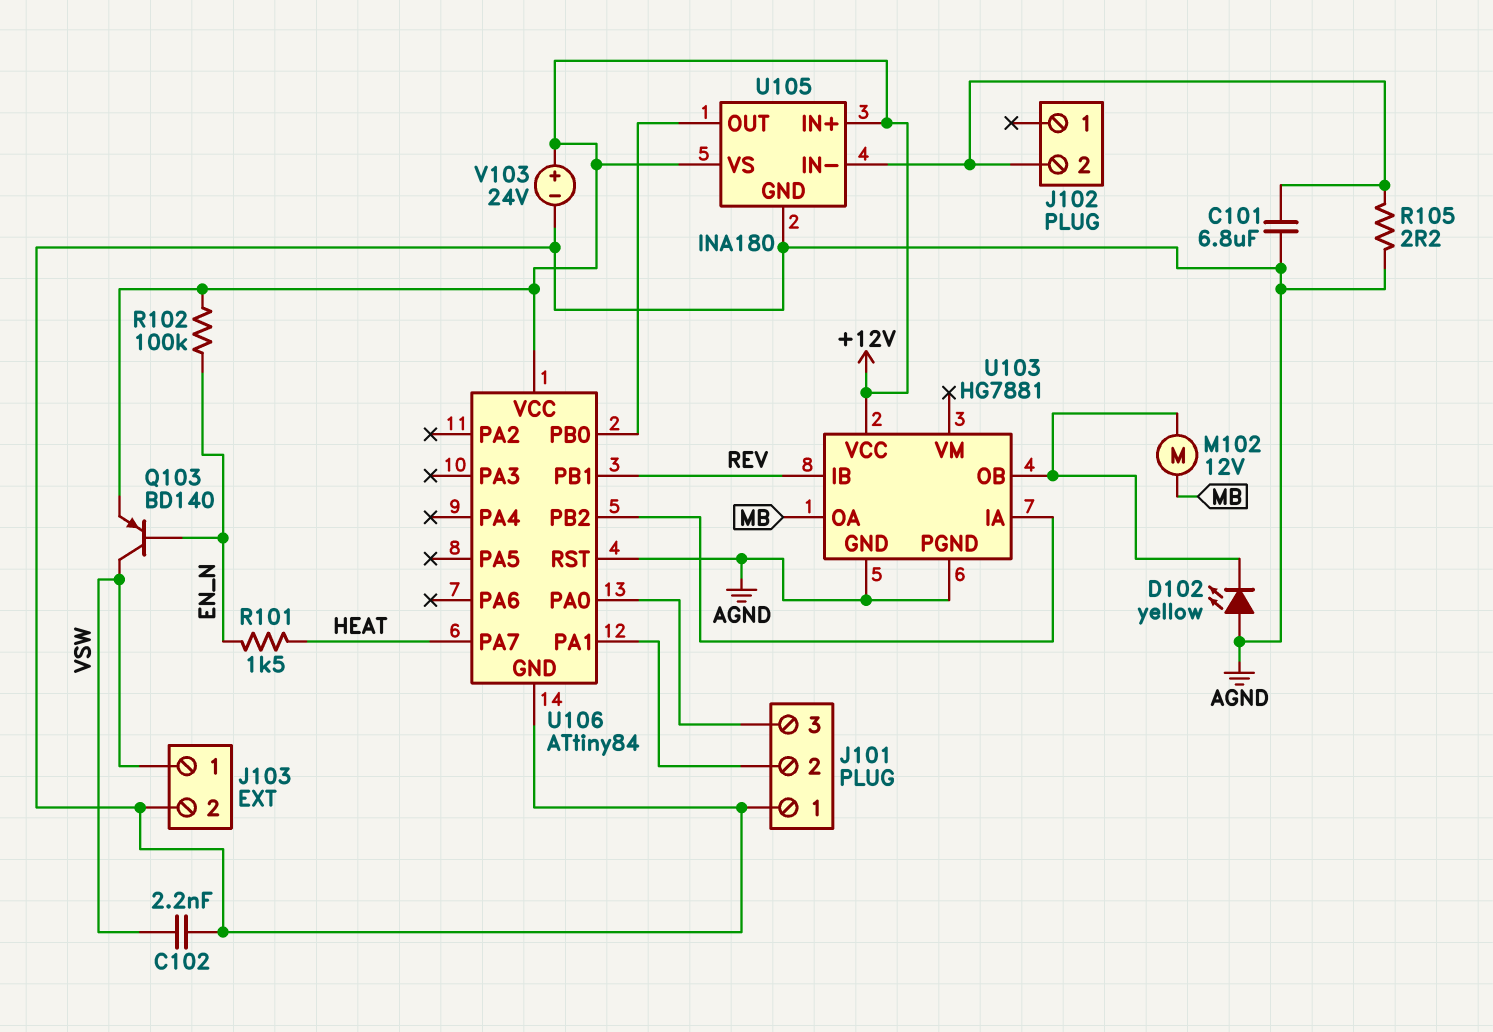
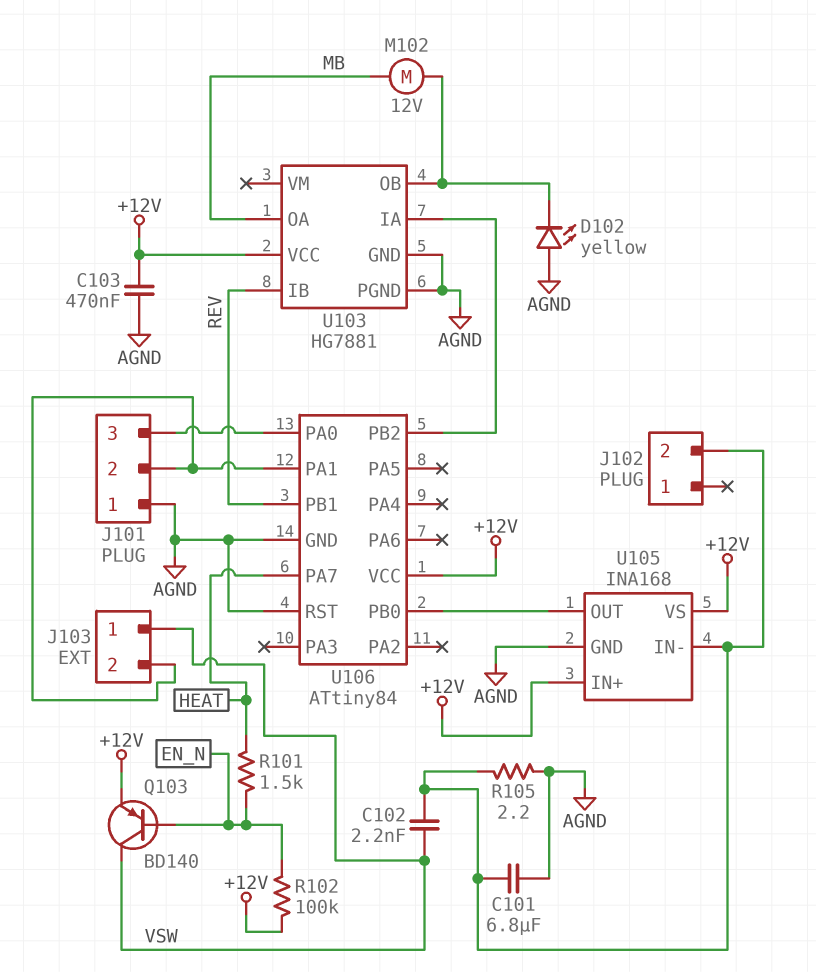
C102: 2.2nF (AGND, VSW) -> 2.2nF (J102/2, VSW)
C103: none -> 470nF (+12V, AGND)
J103 pin 2: AGND -> J101/2
U105: INA180 -> INA168
V103: 24V (plus +12V, minus AGND) -> none

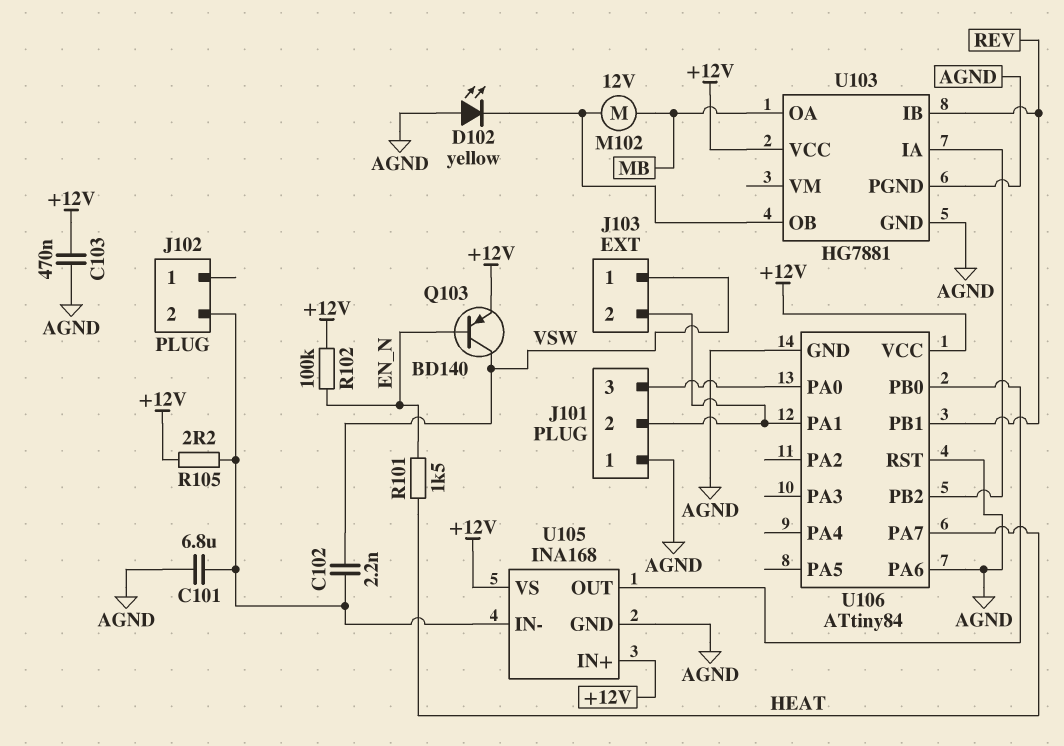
R105: 2.2 (AGND, J102/2) -> 2.2 (+12V, J102/2)
U106 pin PA6: none -> AGND

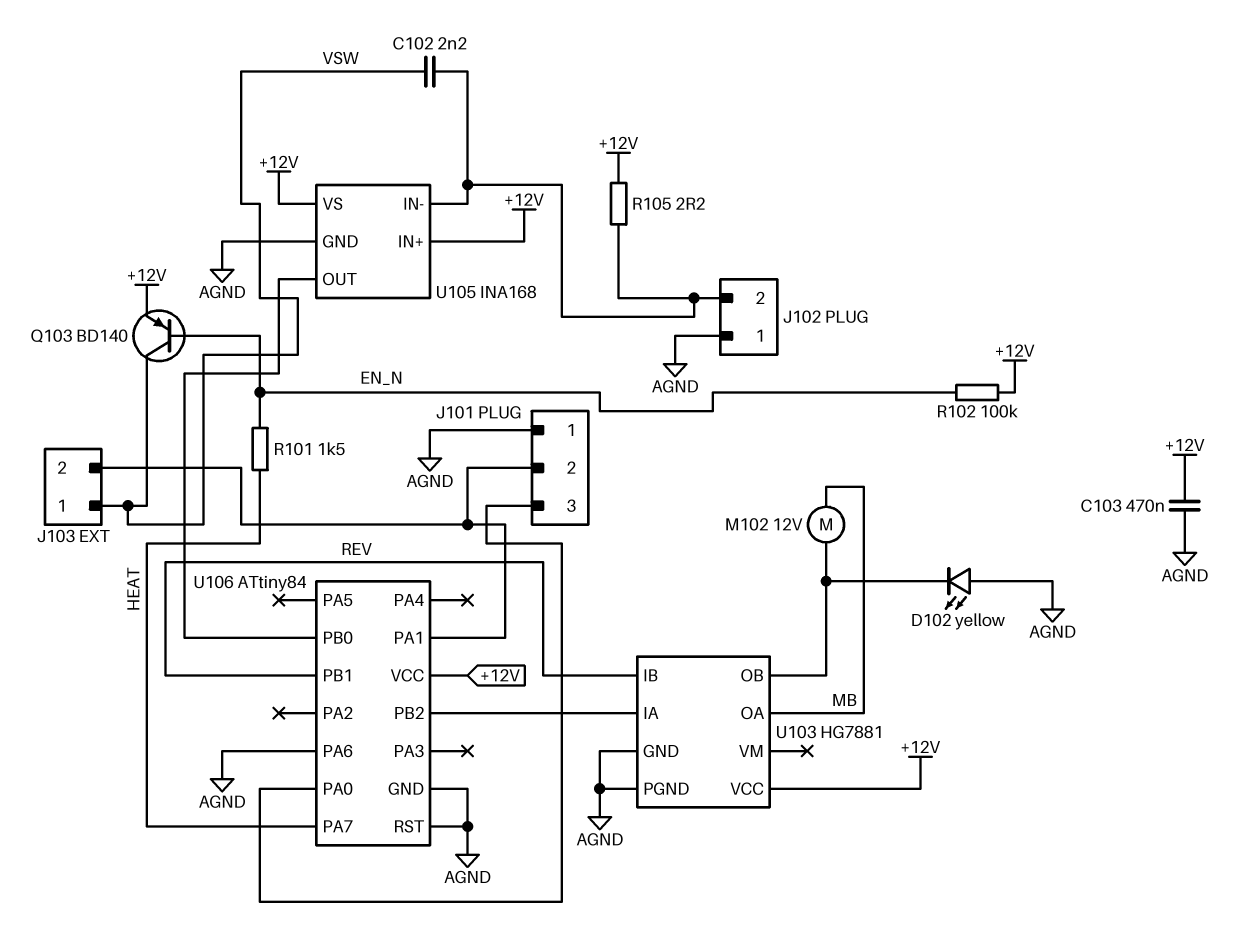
C101: 6.8uF (AGND, J102/2) -> none
J102 pin 1: none -> AGND

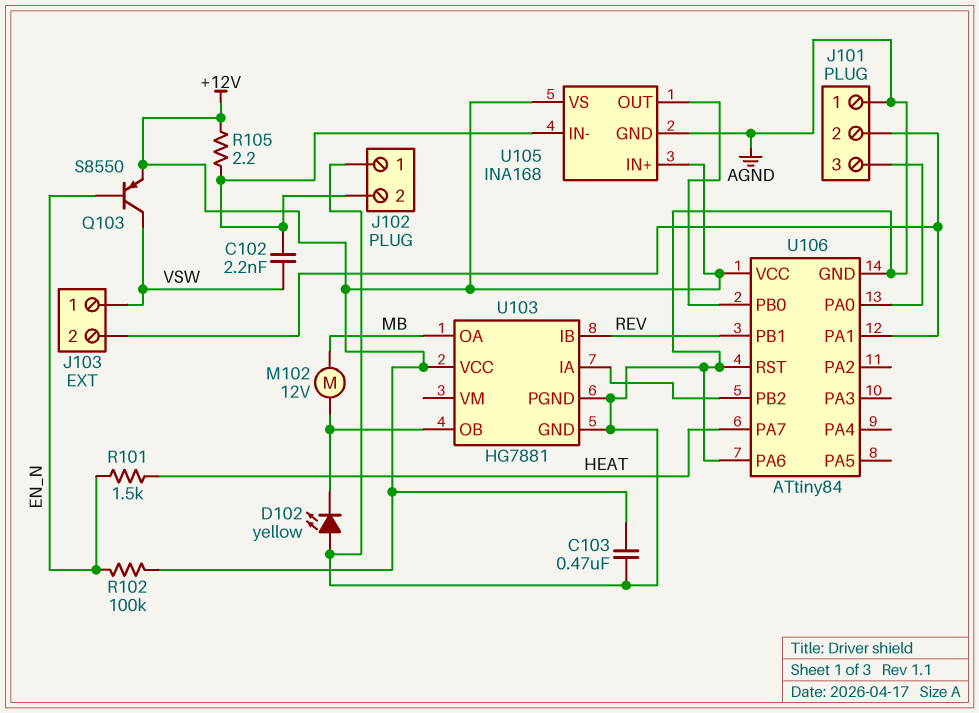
Q103: PNP BD140 (B EN_N, C VSW, E +12V) -> PNP S8550 (B EN_N, C VSW, E +12V)

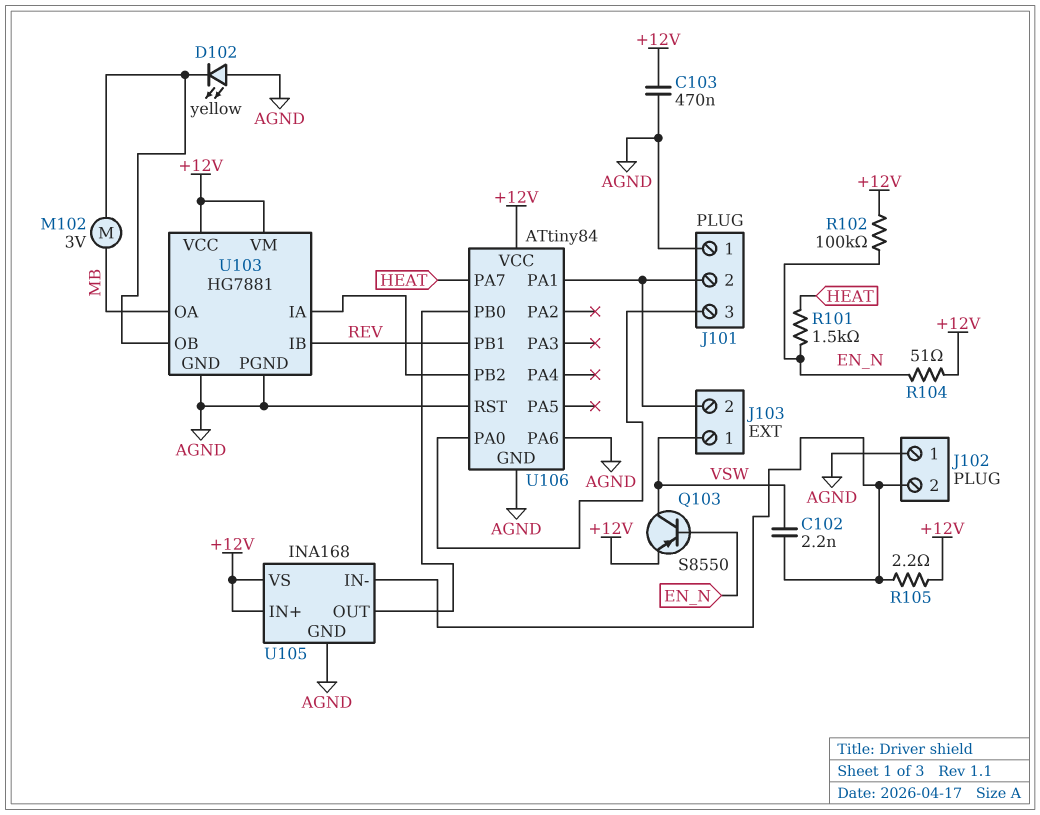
M102: motor 12V (MB, U103/OB) -> motor 3V (MB, U103/OB)
R104: none -> 51 (+12V, EN_N)
U103 pin VM: none -> +12V

